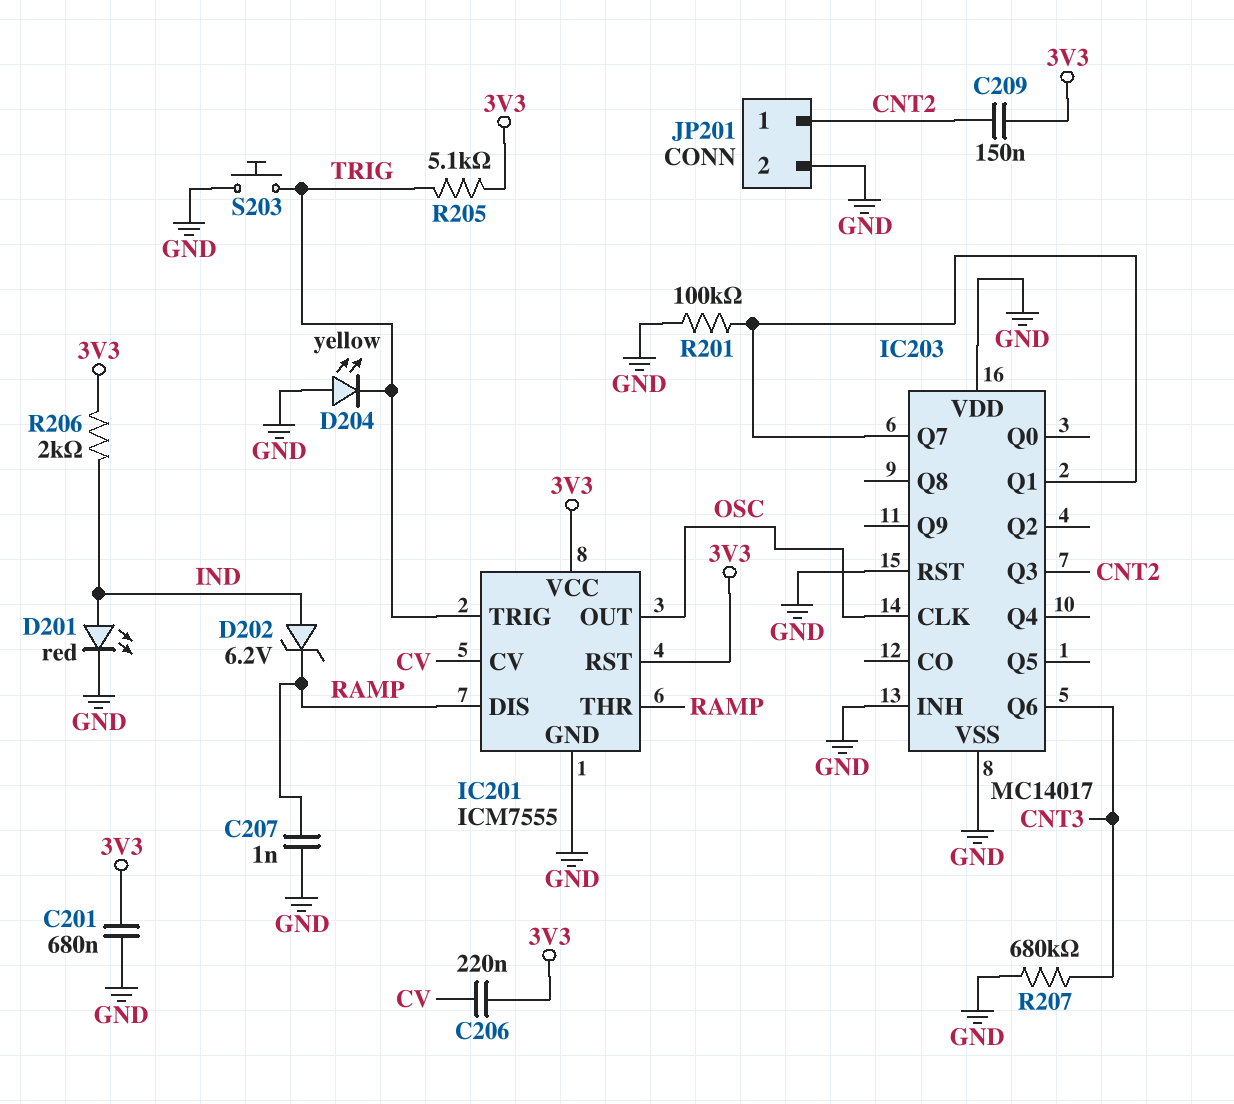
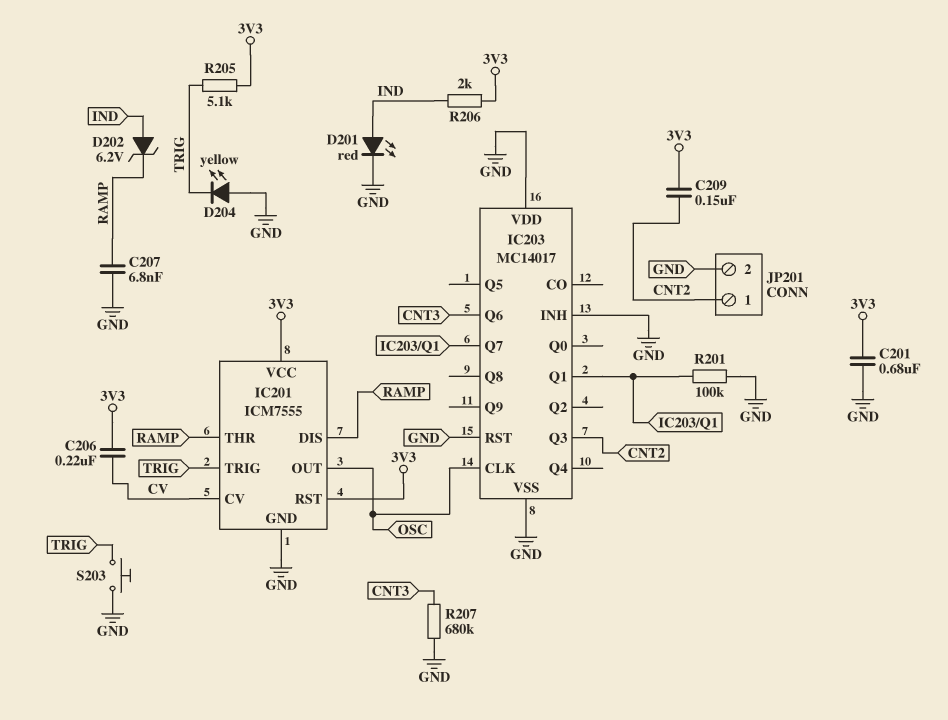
C207: 1nF (GND, RAMP) -> 6.8nF (GND, RAMP)

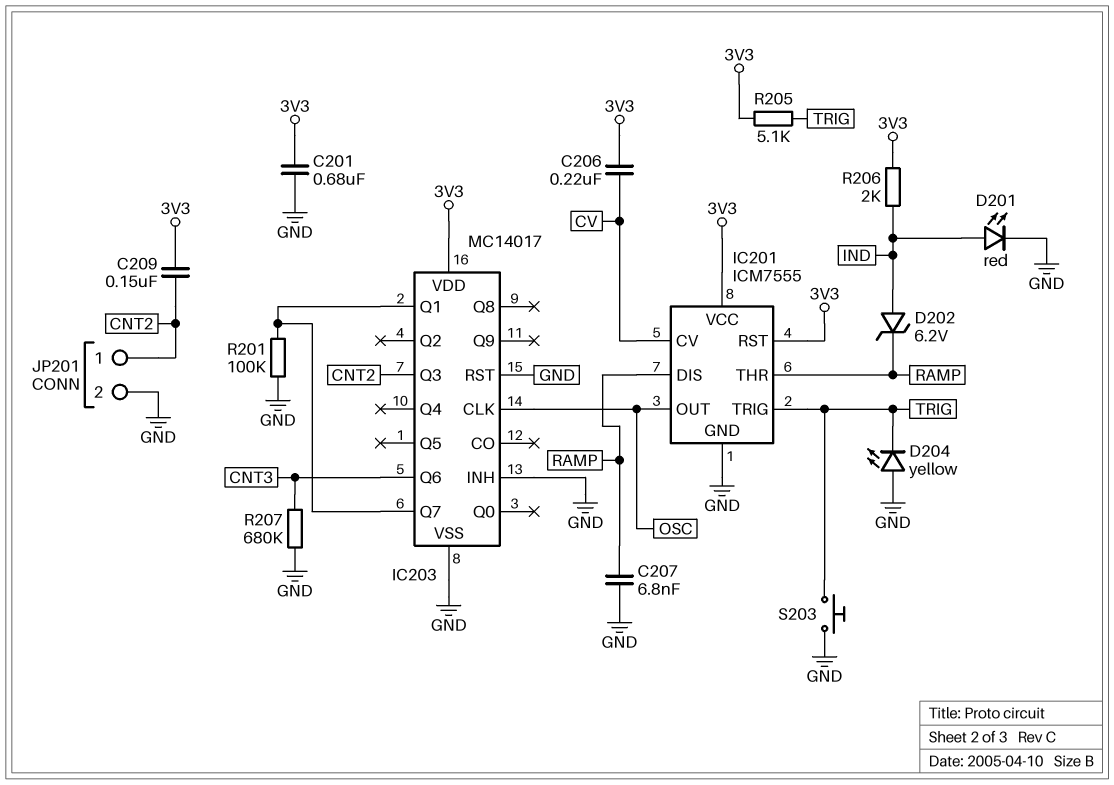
IC203 pin VDD: GND -> 3V3

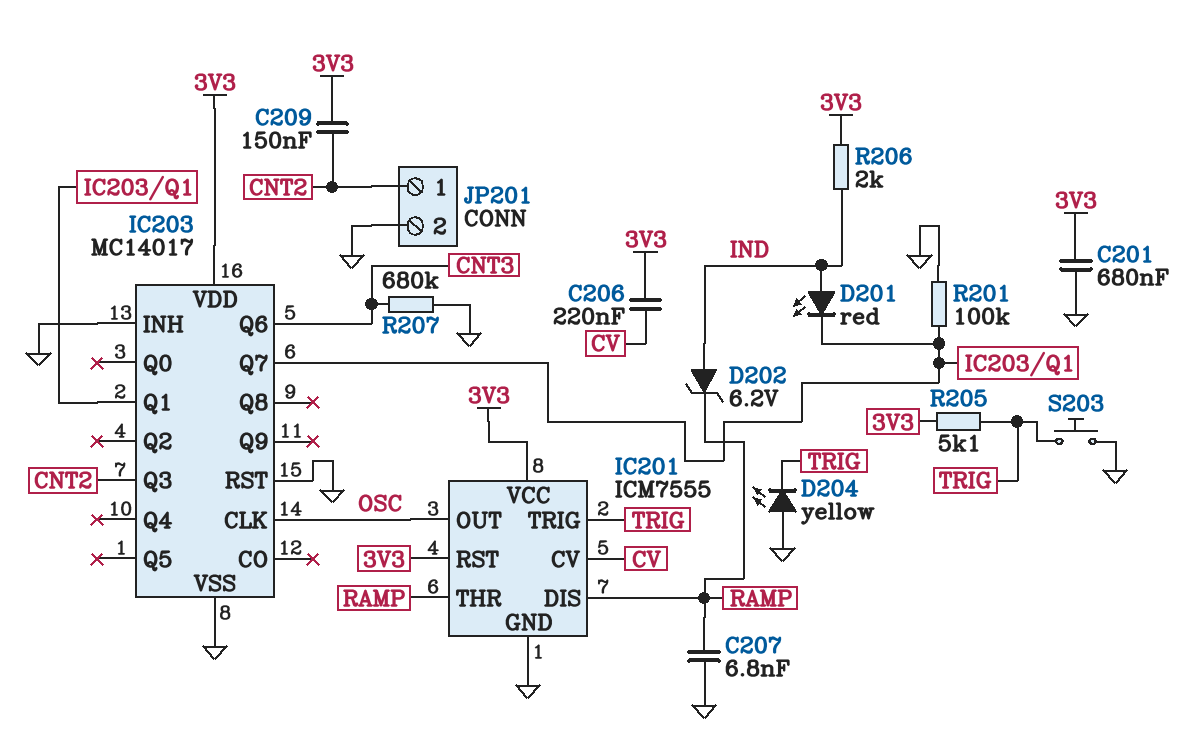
D201: LED red (A IND, K GND) -> LED red (A IND, K IC203/Q1)

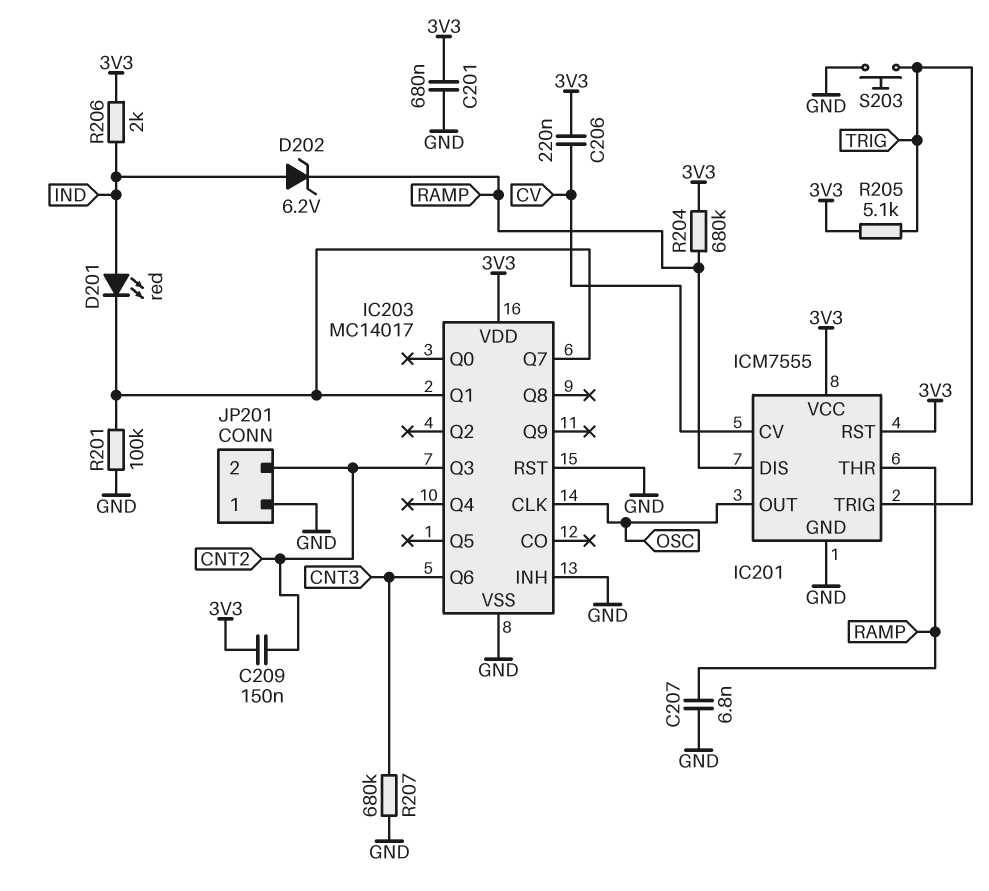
D204: LED yellow (A GND, K TRIG) -> none
JP201 pin 1: CNT2 -> GND
JP201 pin 2: GND -> CNT2
R204: none -> 680k (3V3, RAMP)

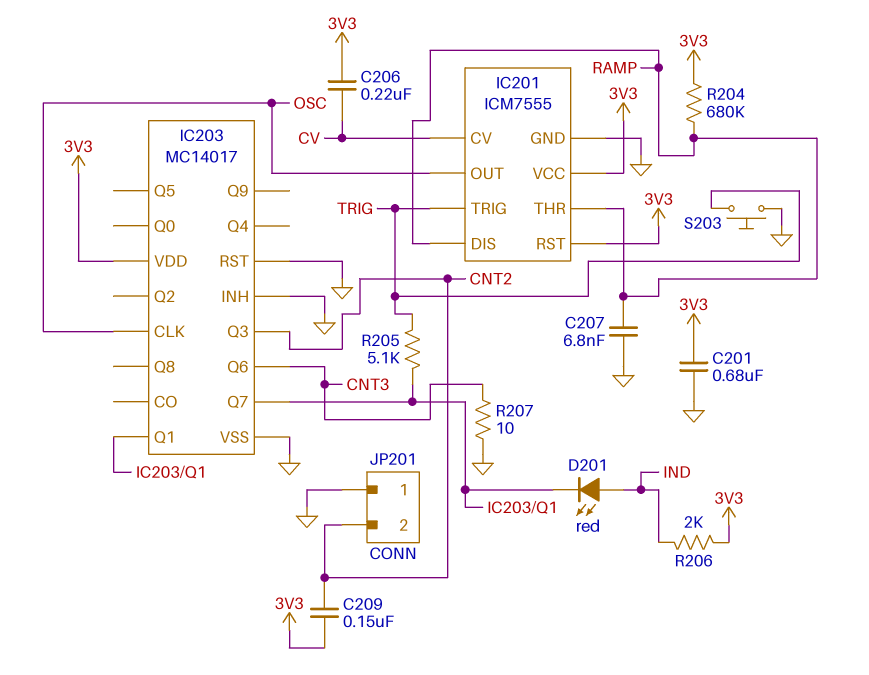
D202: zener 6.2V (A IND, K RAMP) -> none
R201: 100k (GND, IC203/Q1) -> none
R205: 5.1k (3V3, TRIG) -> 5.1k (IC203/Q1, TRIG)
R207: 680k (CNT3, GND) -> 10 (CNT3, GND)

